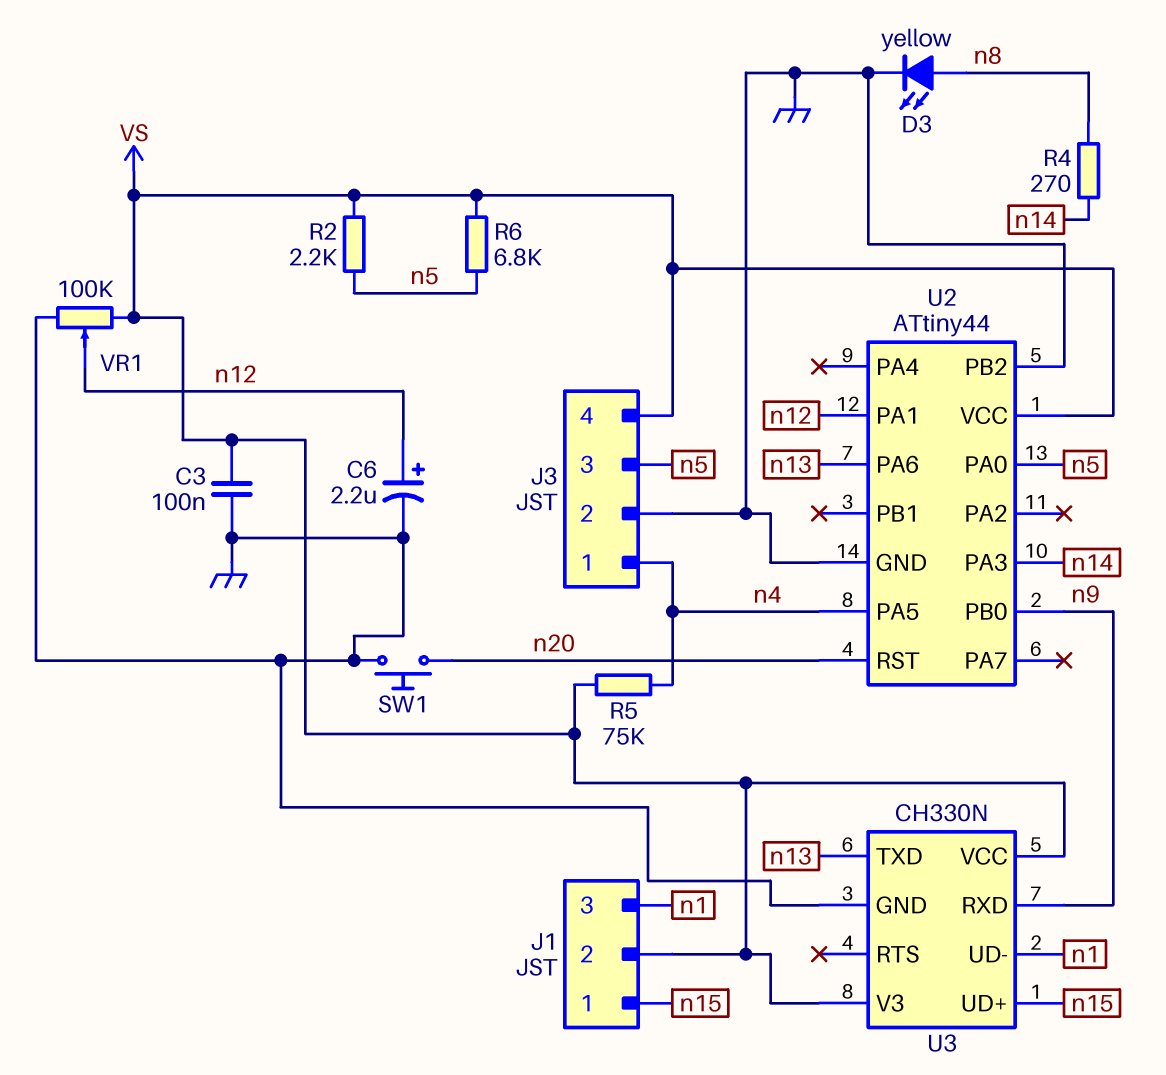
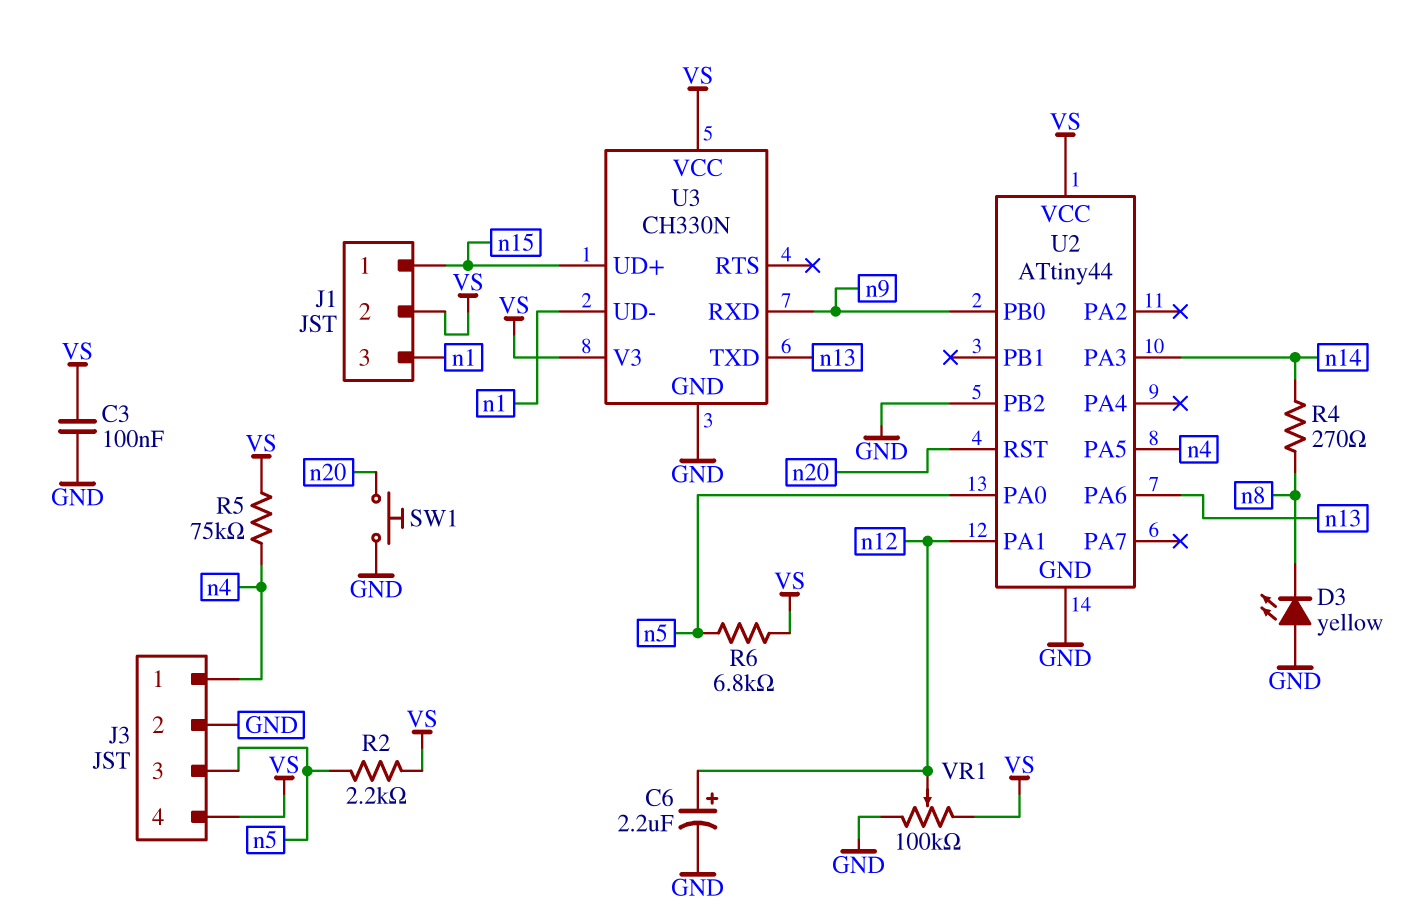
D3: LED yellow (A n8, K GND) -> LED yellow (A GND, K n8)

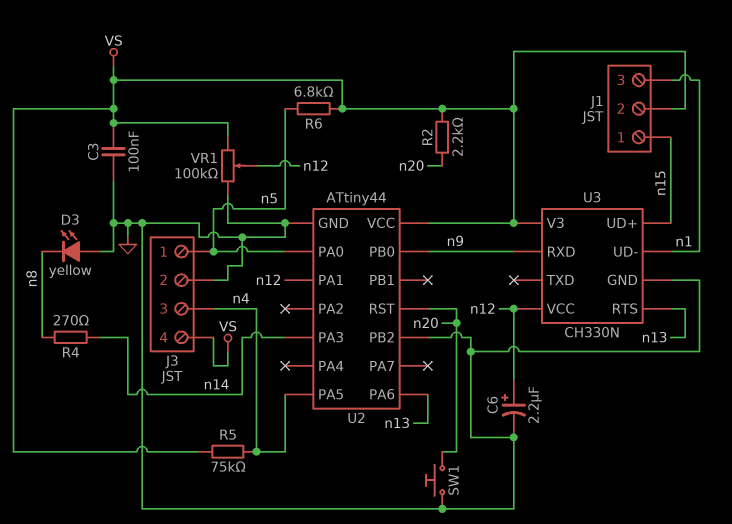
J3 pin 1: n4 -> n5
J3 pin 3: n5 -> n4
R2: 2.2k (VS, n5) -> 2.2k (VS, n20)
U3 pin RTS: none -> n13
U3 pin TXD: n13 -> none
U3 pin VCC: VS -> n12

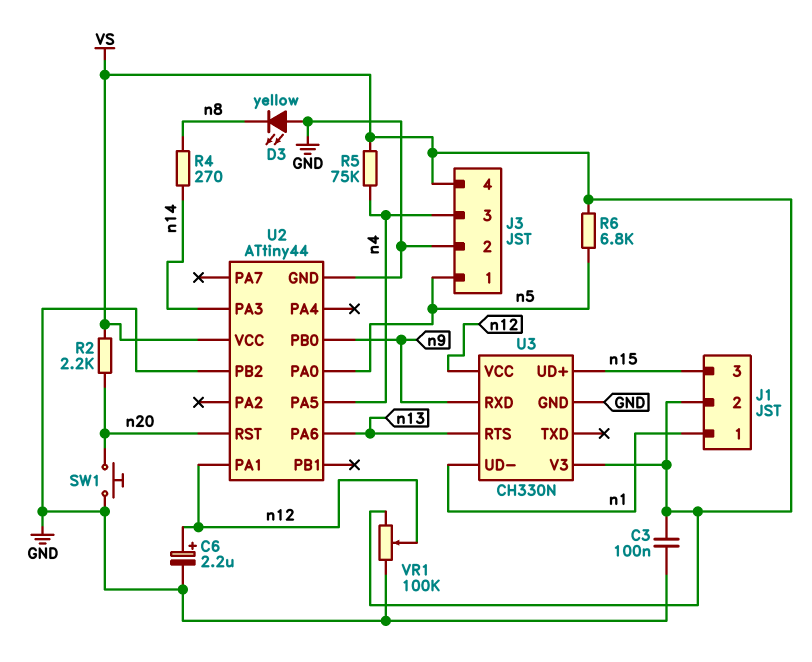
J1 pin 1: n15 -> n1
J1 pin 3: n1 -> n15

